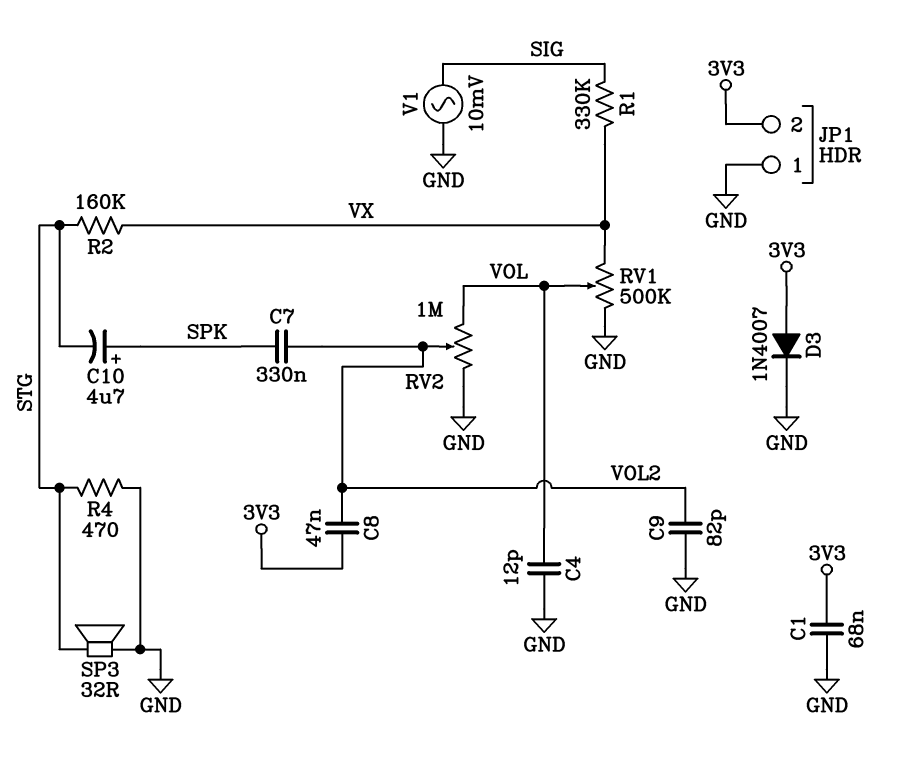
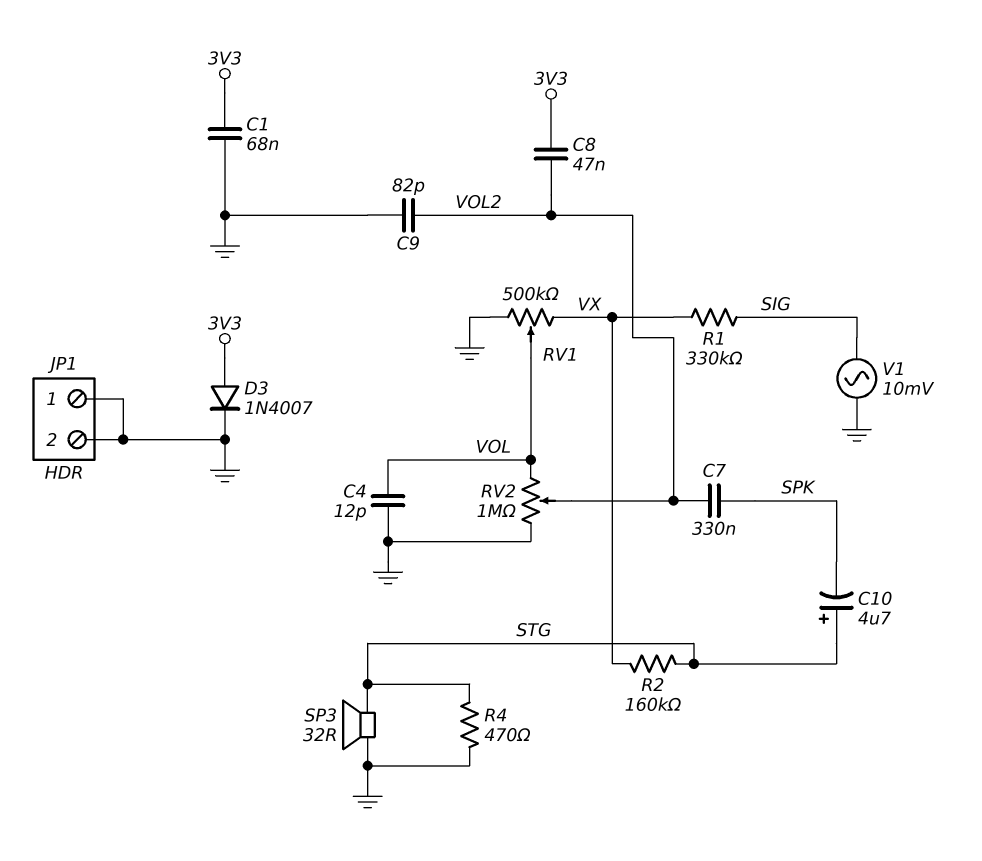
C10: 4.7uF (plus SPK, minus STG) -> 4.7uF (plus STG, minus SPK)
JP1 pin 2: 3V3 -> GND

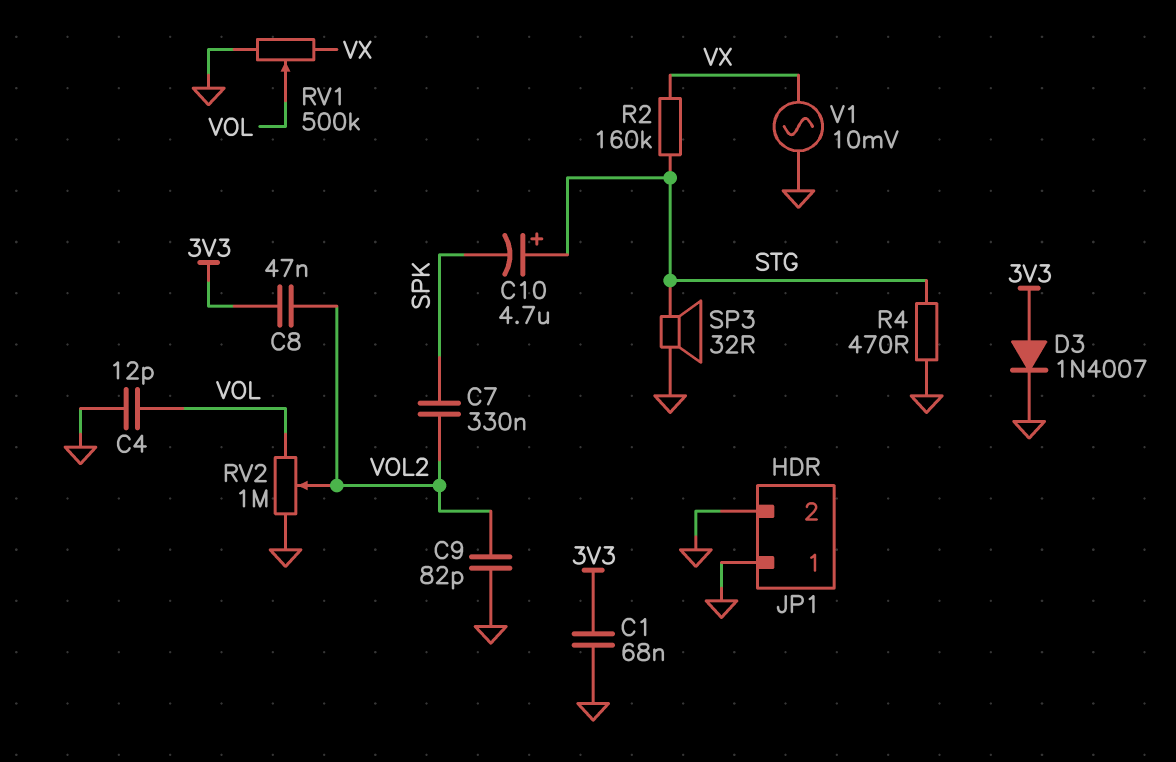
R1: 330k (SIG, VX) -> none
V1: AC 10mV (GND, SIG) -> AC 10mV (GND, VX)

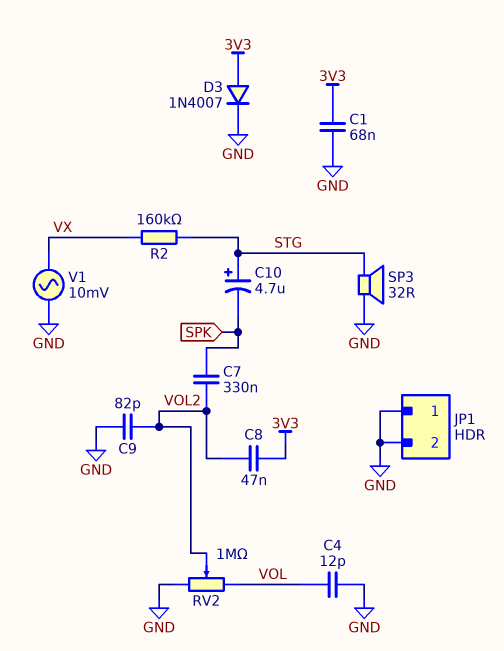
R4: 470 (GND, STG) -> none
RV1: 500k (GND, VX, wiper VOL) -> none

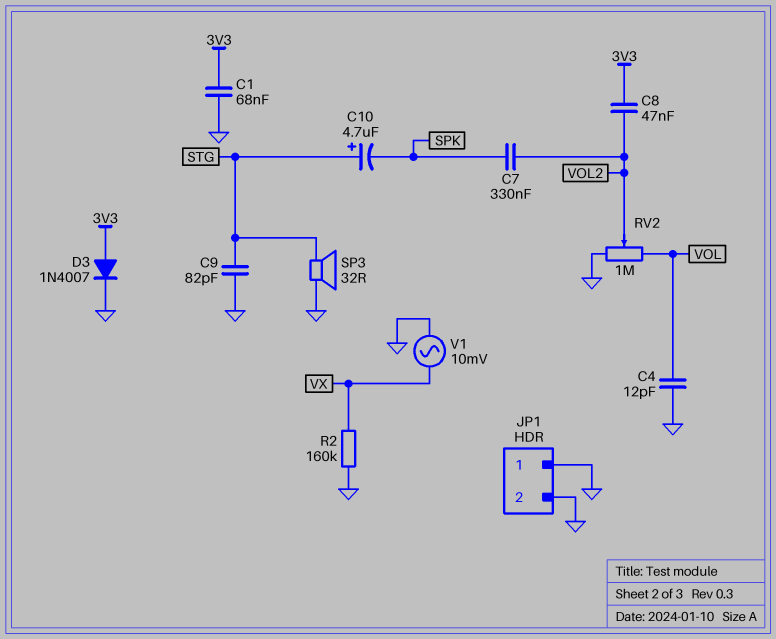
C9: 82pF (GND, VOL2) -> 82pF (GND, STG)
R2: 160k (STG, VX) -> 160k (GND, VX)

